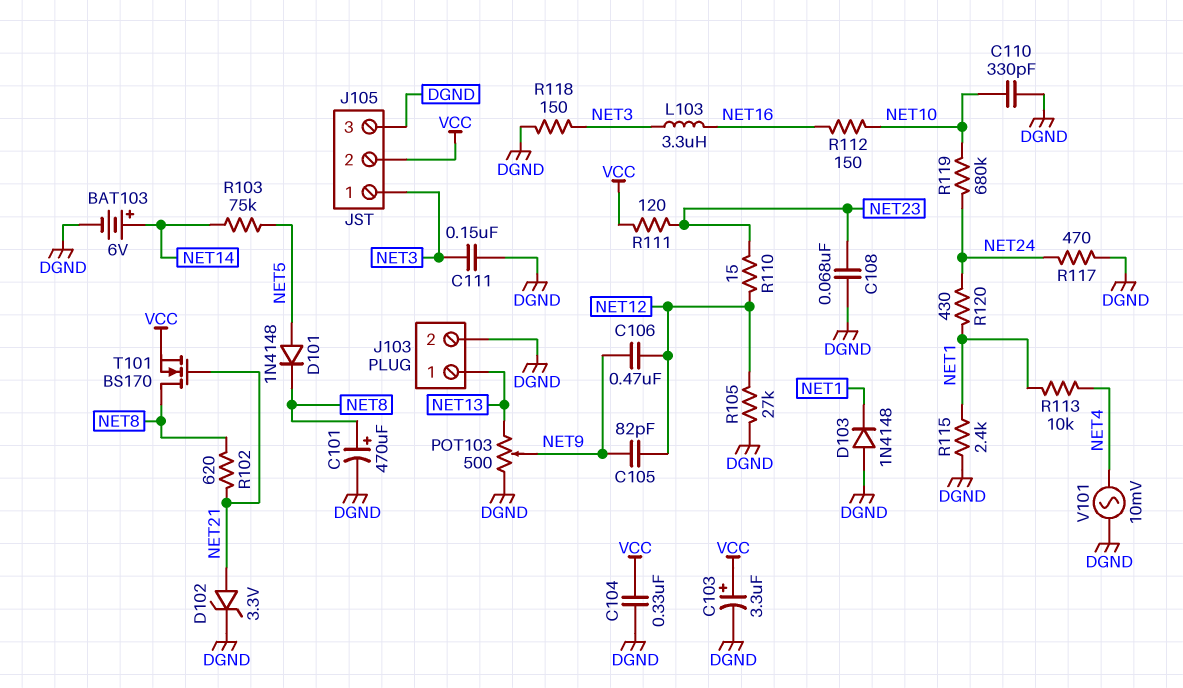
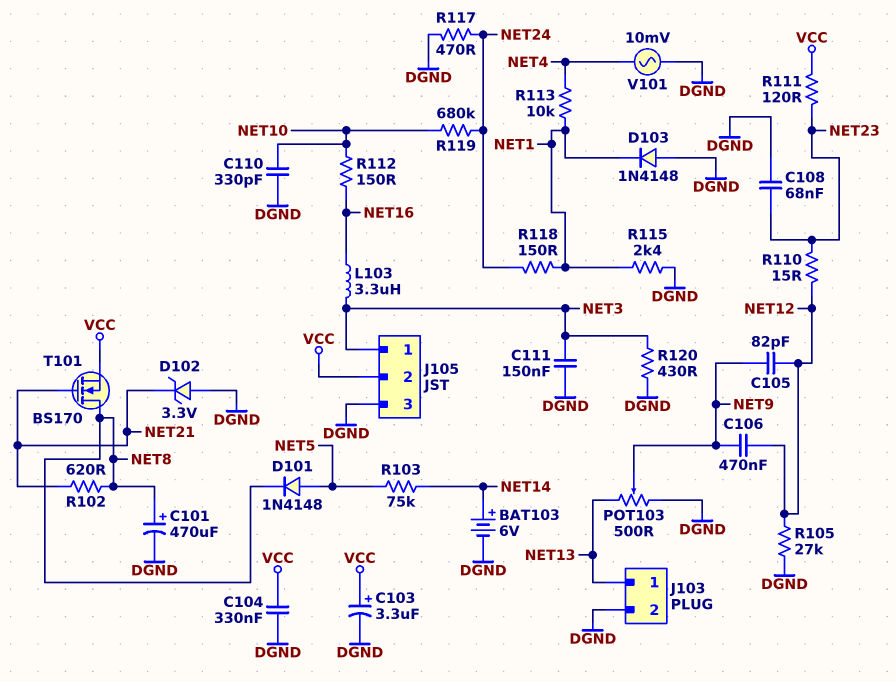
D102: zener 3.3V (A NET21, K DGND) -> zener 3.3V (A DGND, K NET21)
R118: 150 (DGND, NET3) -> 150 (NET1, NET24)
R120: 430 (NET1, NET24) -> 430 (DGND, NET3)

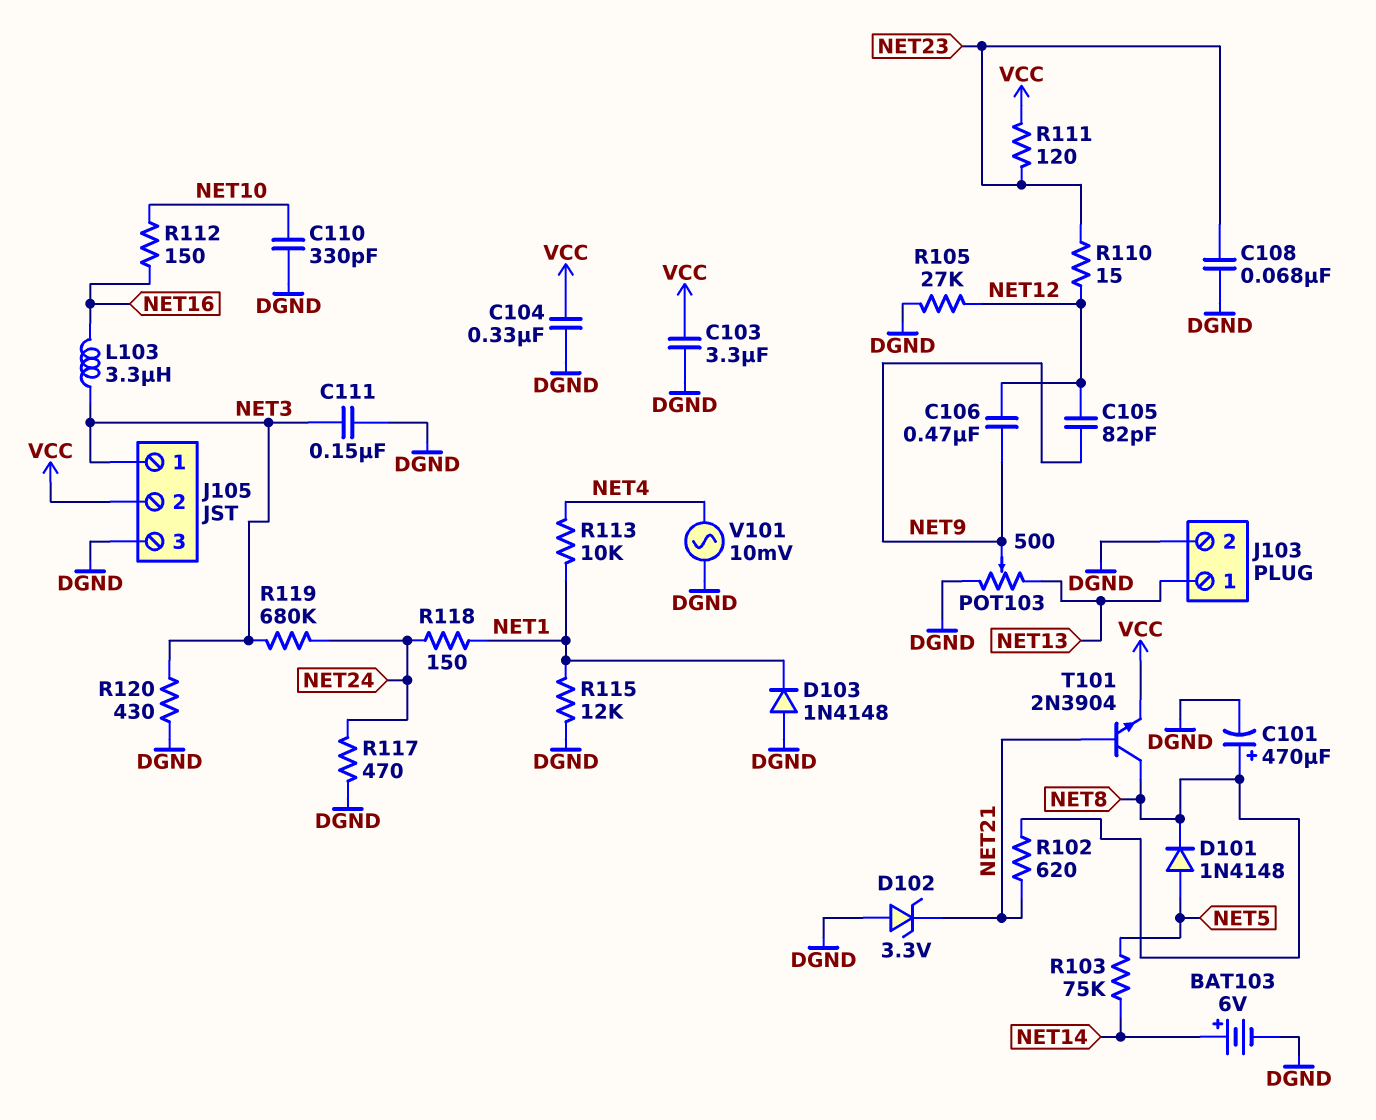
C103: 3.3uF (plus VCC, minus DGND) -> 3.3uF (DGND, VCC)
R115: 2.4k (DGND, NET1) -> 12k (DGND, NET1)
R119: 680k (NET10, NET24) -> 680k (NET3, NET24)
T101: NMOS BS170 (G NET21, D NET8, S VCC) -> NPN 2N3904 (B NET21, C NET8, E VCC)

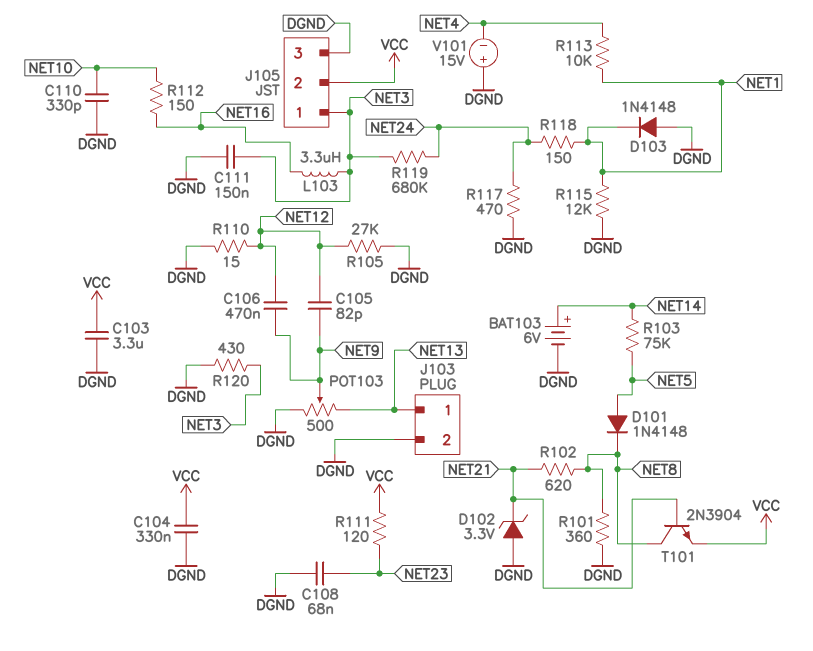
C101: 470uF (plus NET8, minus DGND) -> none
R101: none -> 360 (DGND, NET8)
R110: 15 (NET12, NET23) -> 15 (DGND, NET12)
V101: AC 10mV (DGND, NET4) -> 15V (plus DGND, minus NET4)

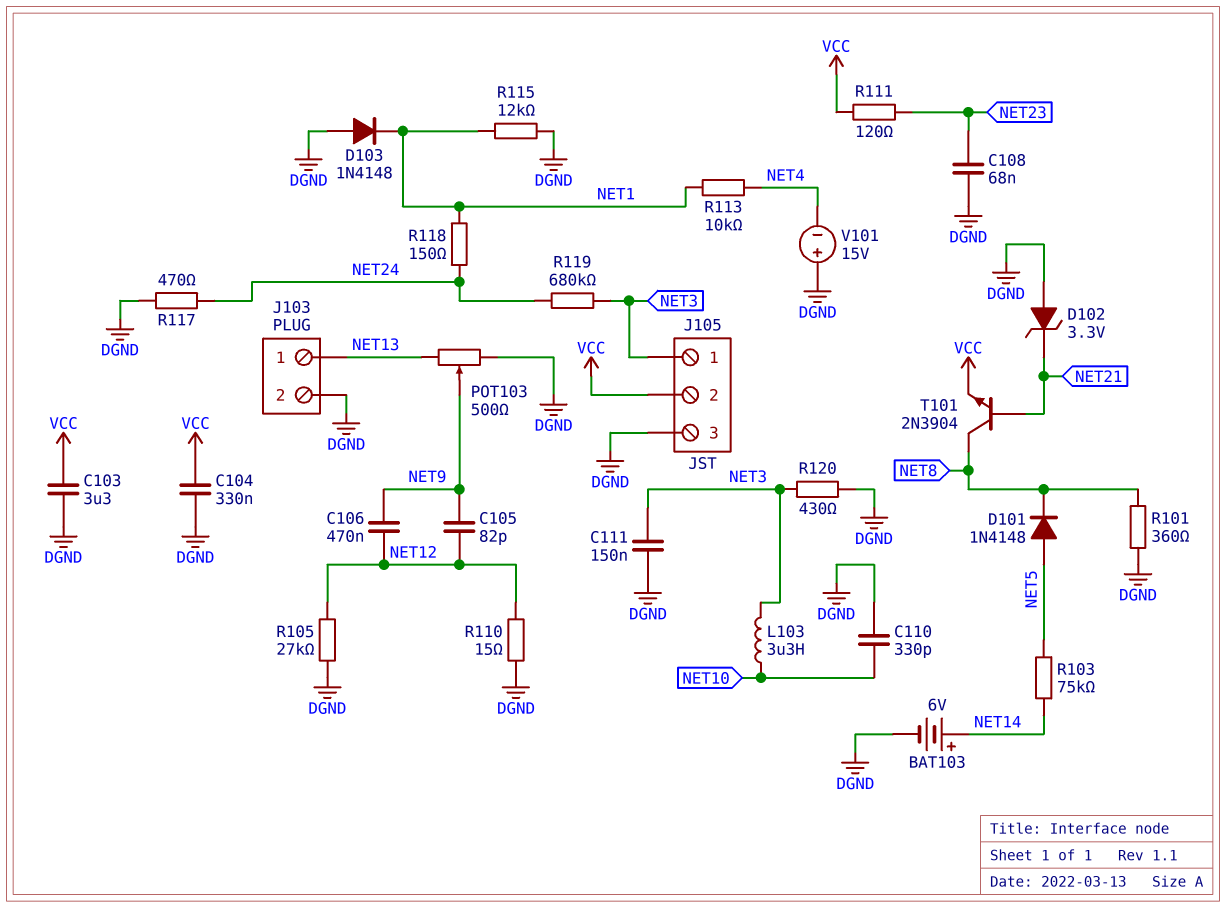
L103: 3.3uH (NET3, NET16) -> 3.3uH (NET3, NET10)
R102: 620 (NET8, NET21) -> none
R112: 150 (NET10, NET16) -> none

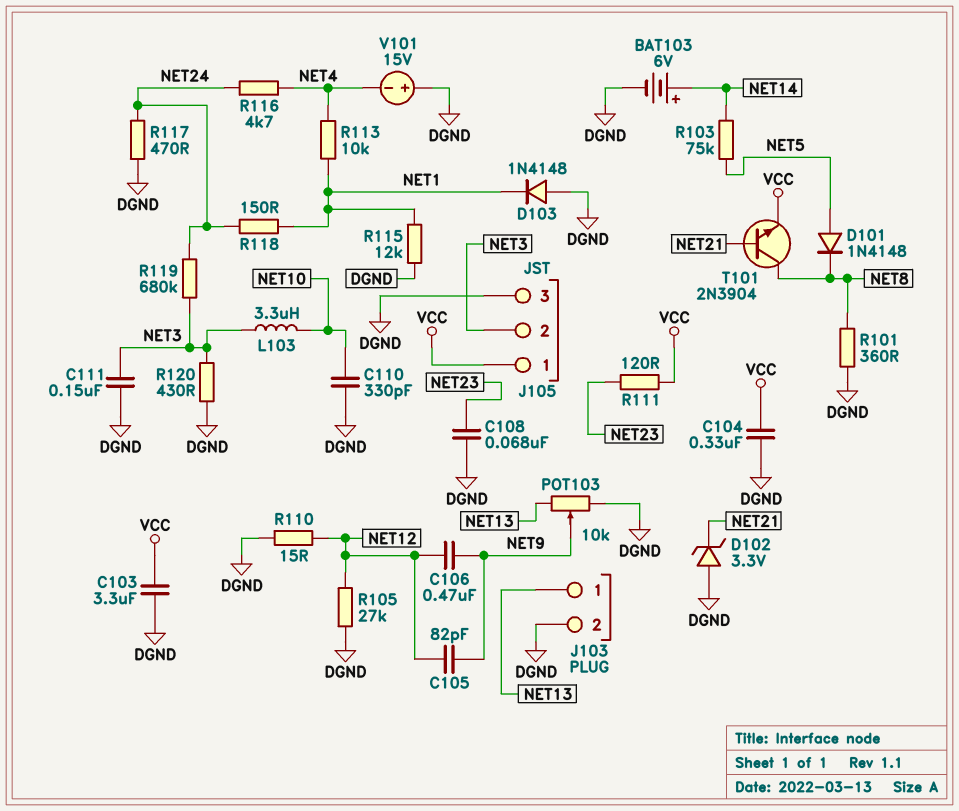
J105 pin 1: NET3 -> VCC
J105 pin 2: VCC -> NET3
POT103: 500 (DGND, NET13, wiper NET9) -> 10k (DGND, NET13, wiper NET9)
R116: none -> 4.7k (NET4, NET24)

